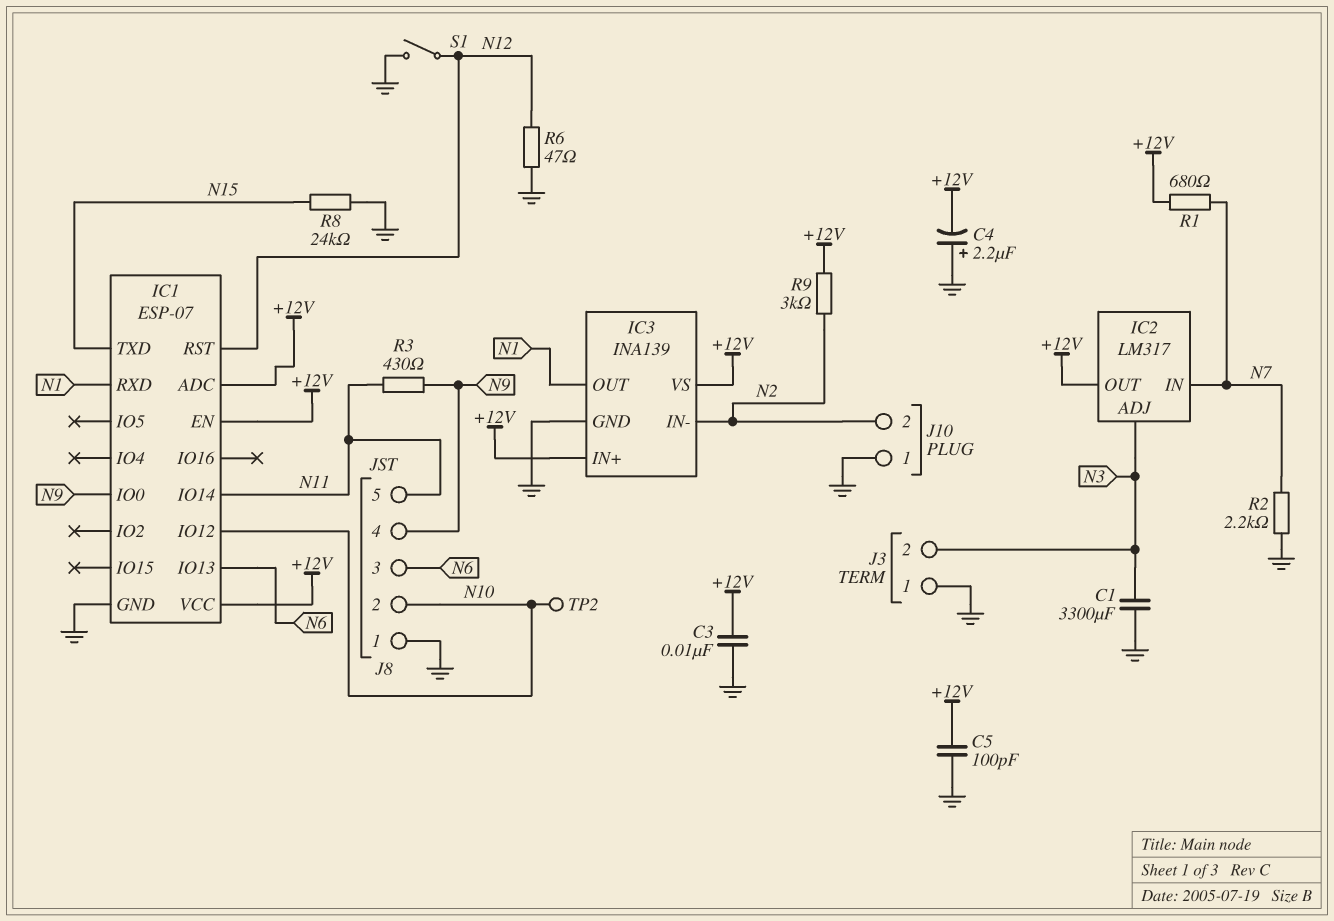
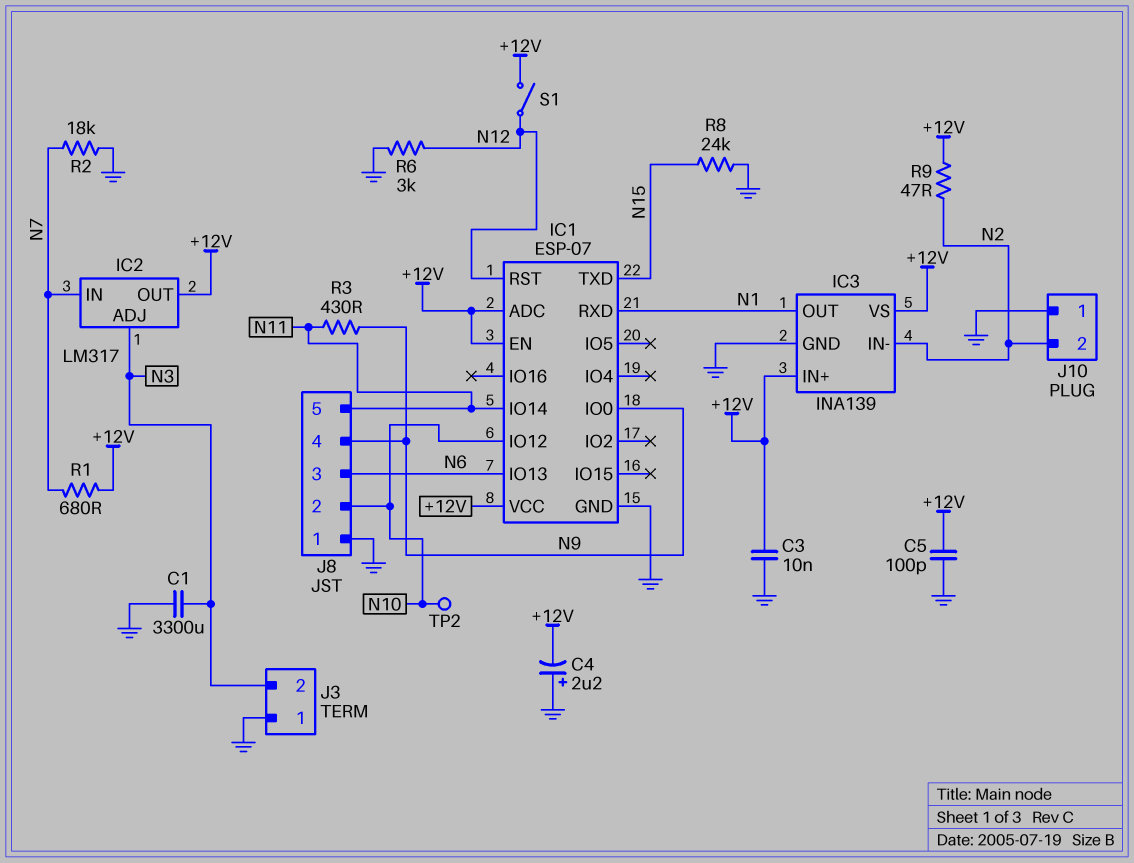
R2: 2.2k (GND, N7) -> 18k (GND, N7)
R6: 47 (GND, N12) -> 3k (GND, N12)
R9: 3k (+12V, N2) -> 47 (+12V, N2)
S1: switch (GND, N12) -> switch (+12V, N12)

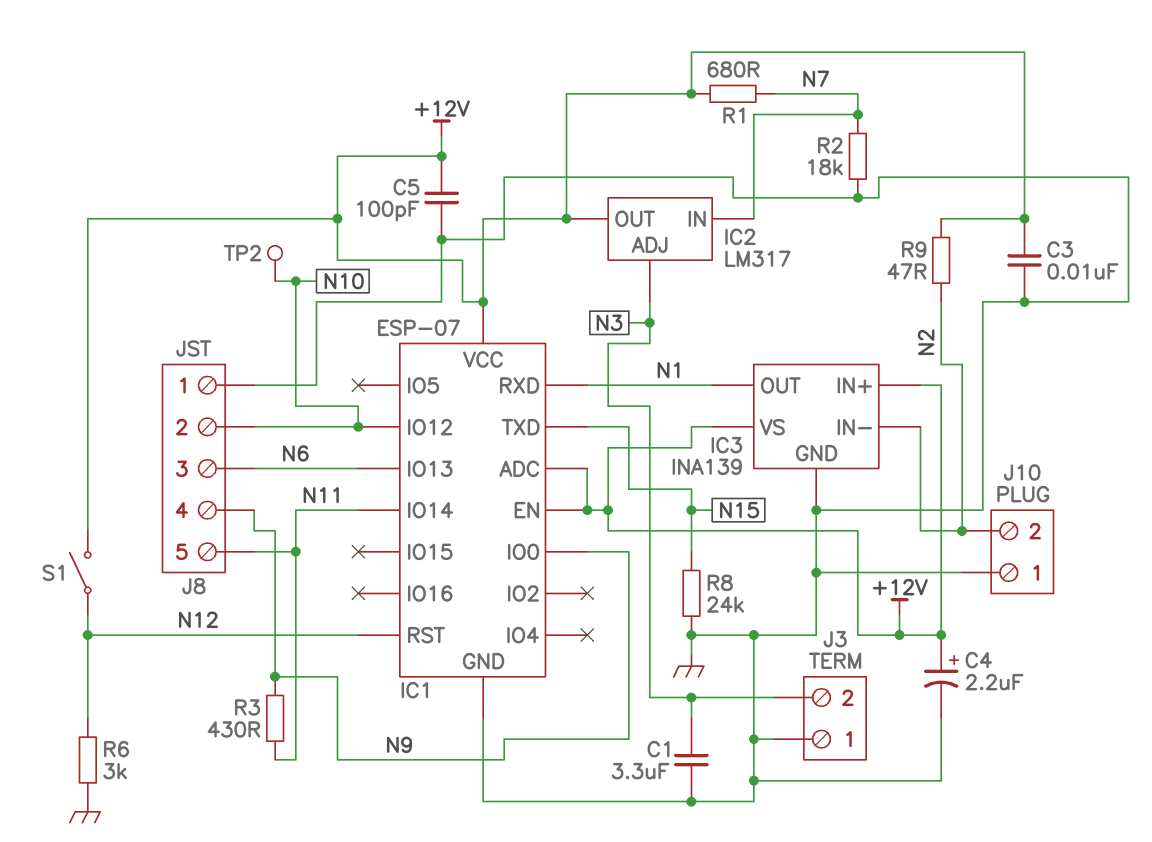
C1: 3300uF (GND, N3) -> 3.3uF (GND, N3)
C4: 2.2uF (plus GND, minus +12V) -> 2.2uF (plus +12V, minus GND)

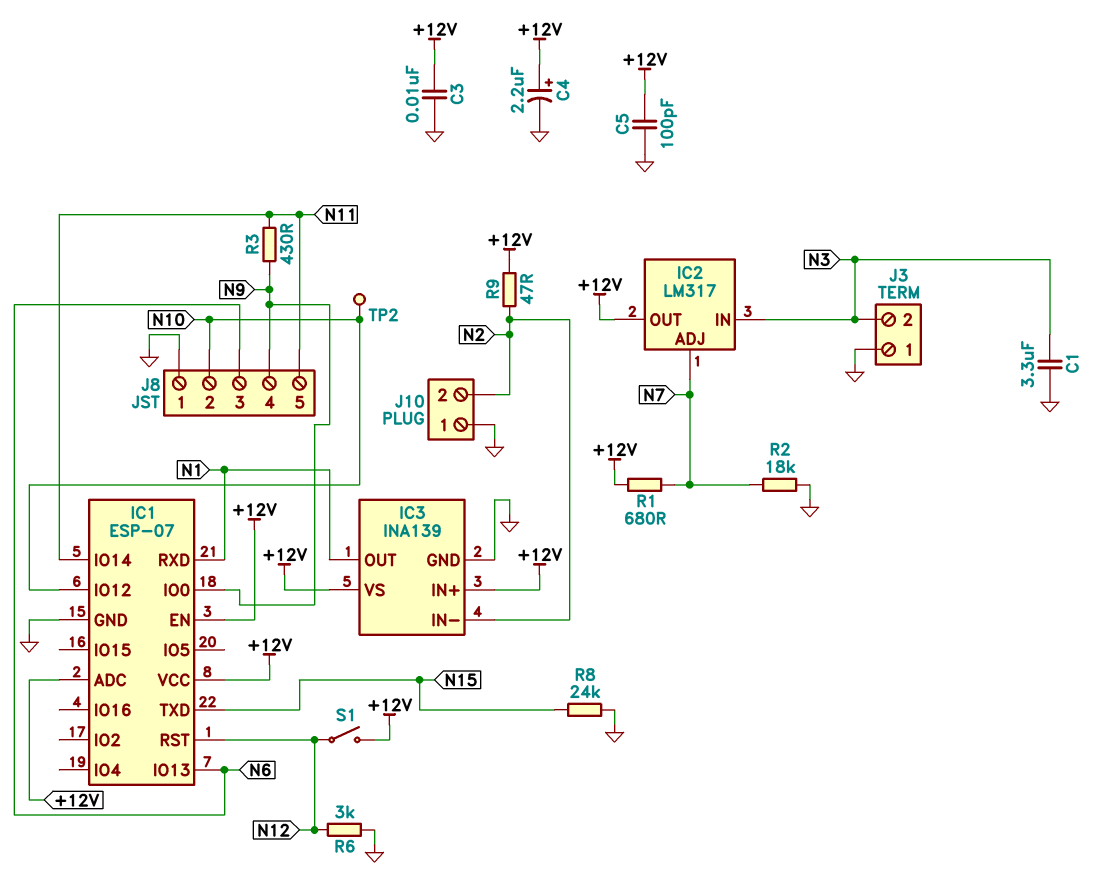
IC2 pin ADJ: N3 -> N7
IC2 pin IN: N7 -> N3

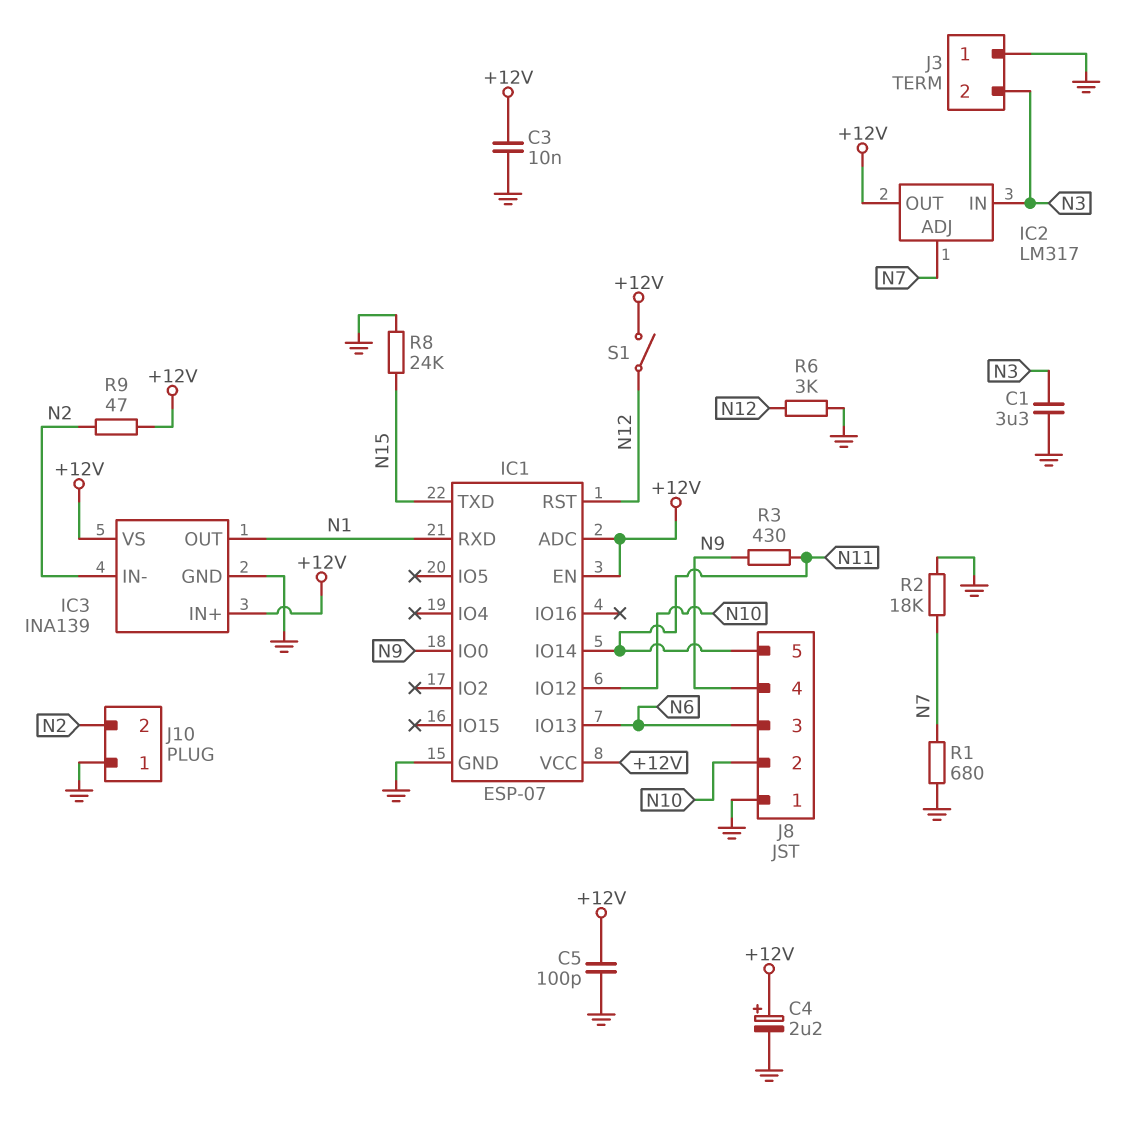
R1: 680 (+12V, N7) -> 680 (GND, N7)
TP2: test point (N10) -> none

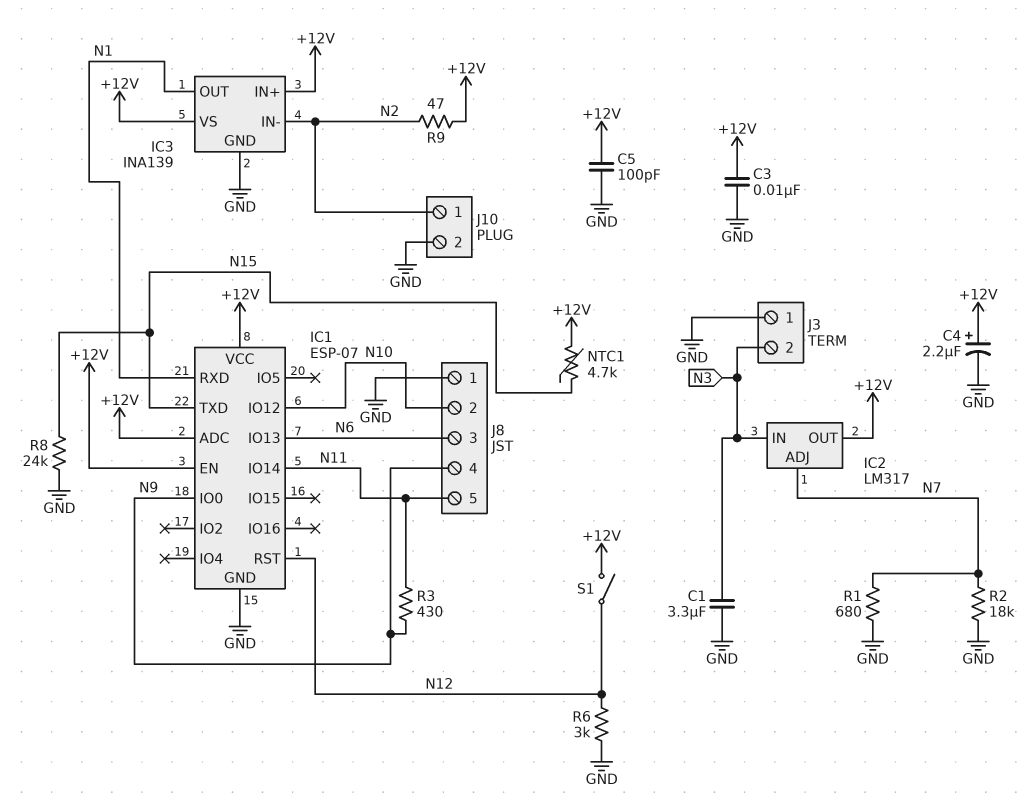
J10 pin 1: GND -> N2
J10 pin 2: N2 -> GND
NTC1: none -> 4.7k (+12V, N15)

